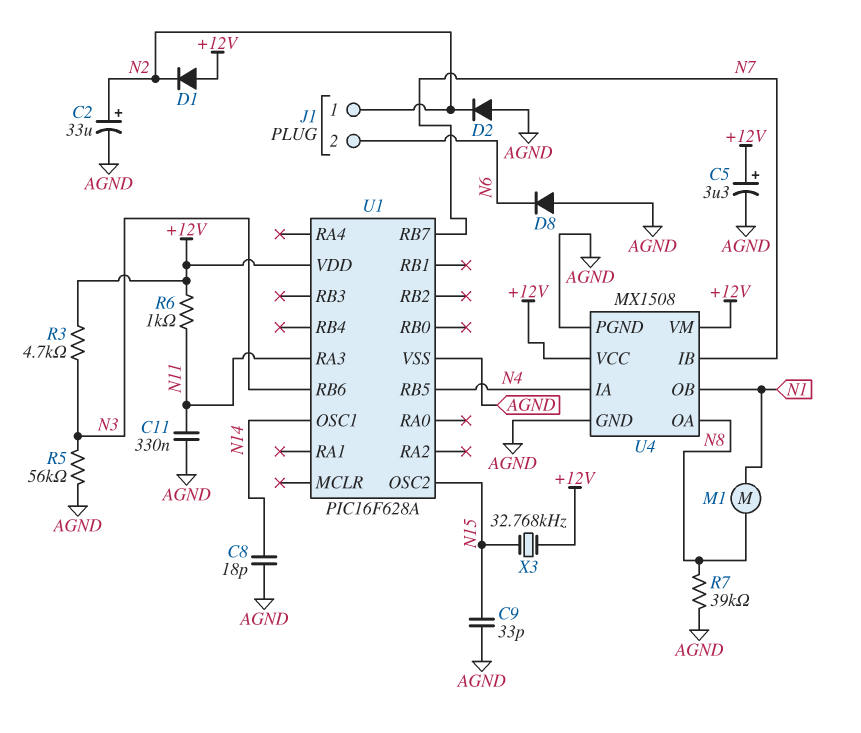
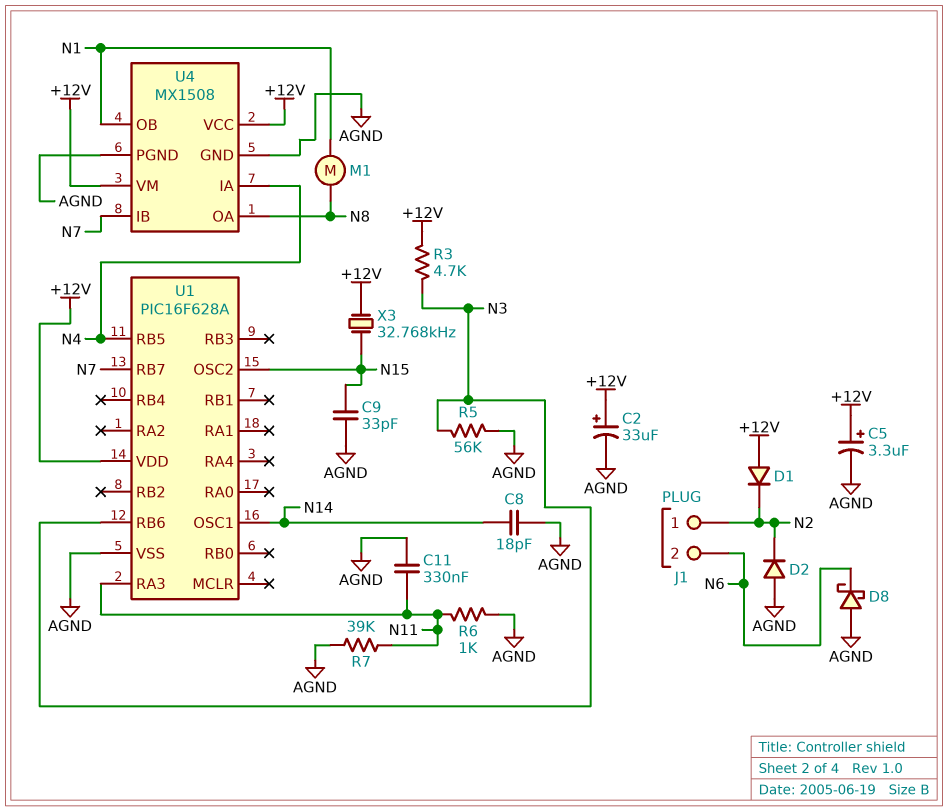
C2: 33uF (plus N2, minus AGND) -> 33uF (plus +12V, minus AGND)
D8: diode (A AGND, K N6) -> schottky (A AGND, K N6)
R6: 1k (+12V, N11) -> 1k (AGND, N11)
R7: 39k (AGND, N8) -> 39k (AGND, N11)

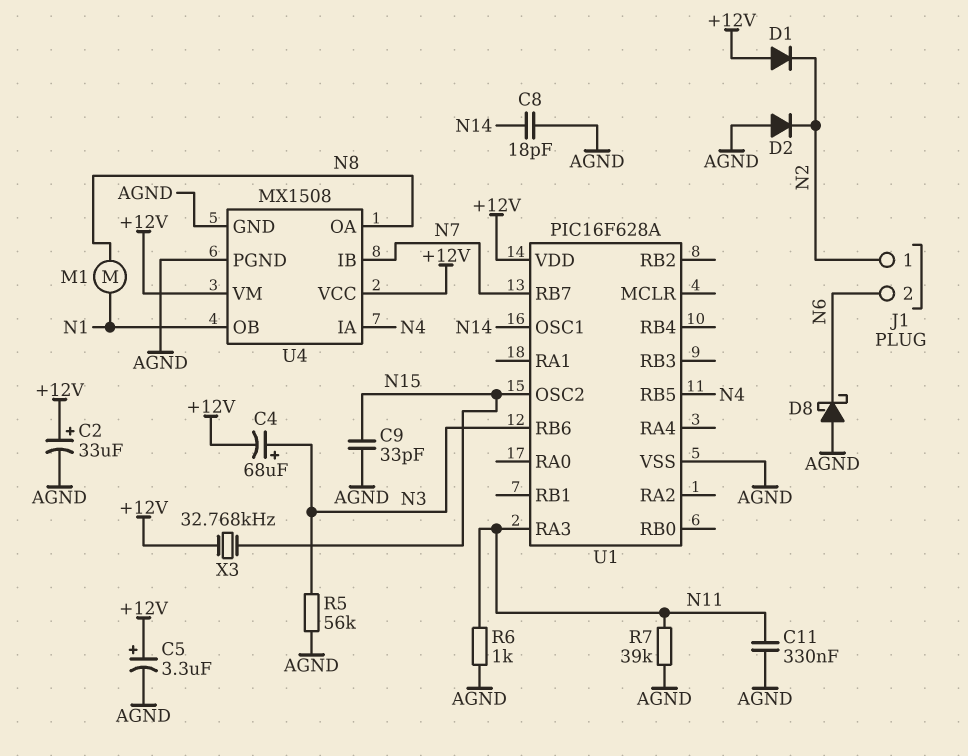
C4: none -> 68uF (plus N3, minus +12V)
R3: 4.7k (+12V, N3) -> none

